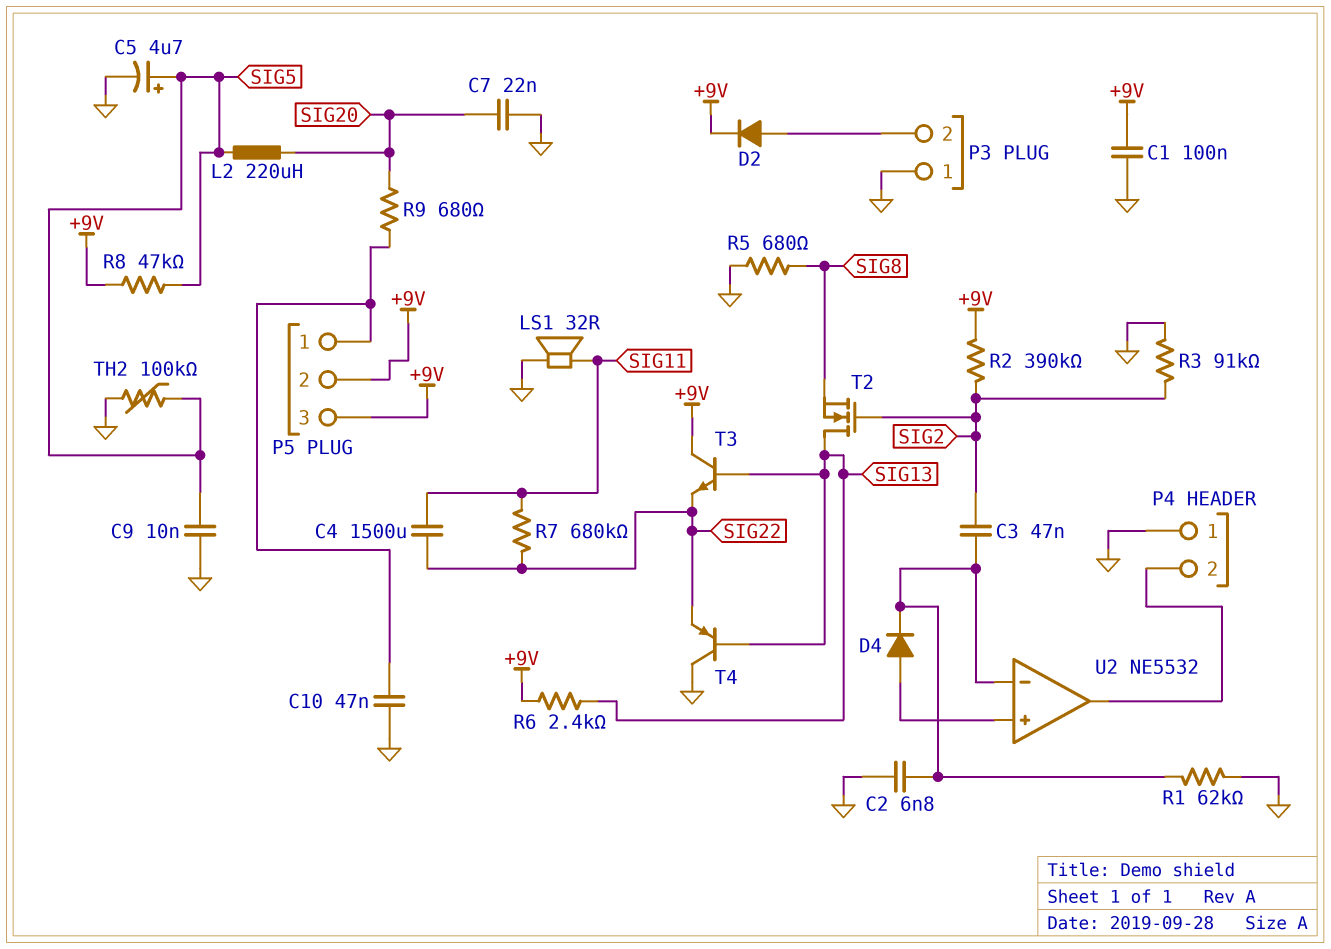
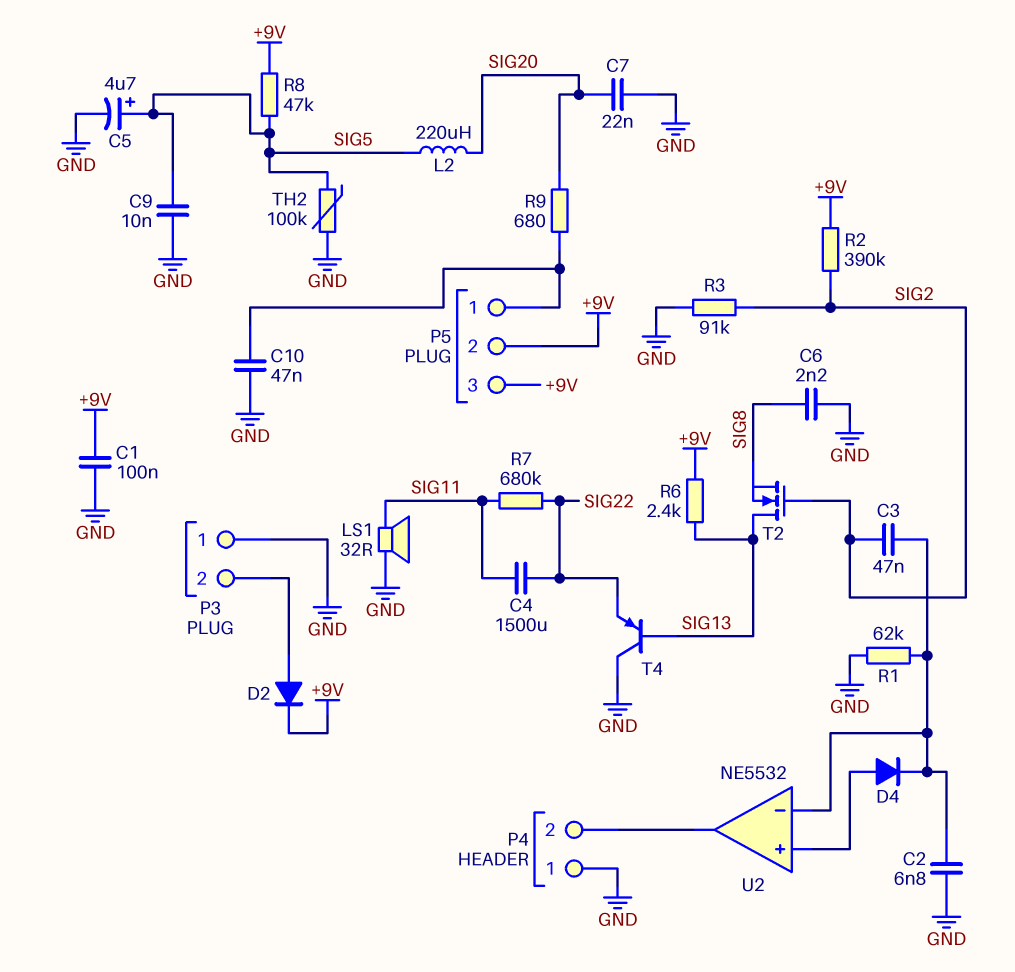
C6: none -> 2.2nF (GND, SIG8)
R5: 680 (GND, SIG8) -> none
T3: NPN (B SIG13, C +9V, E SIG22) -> none

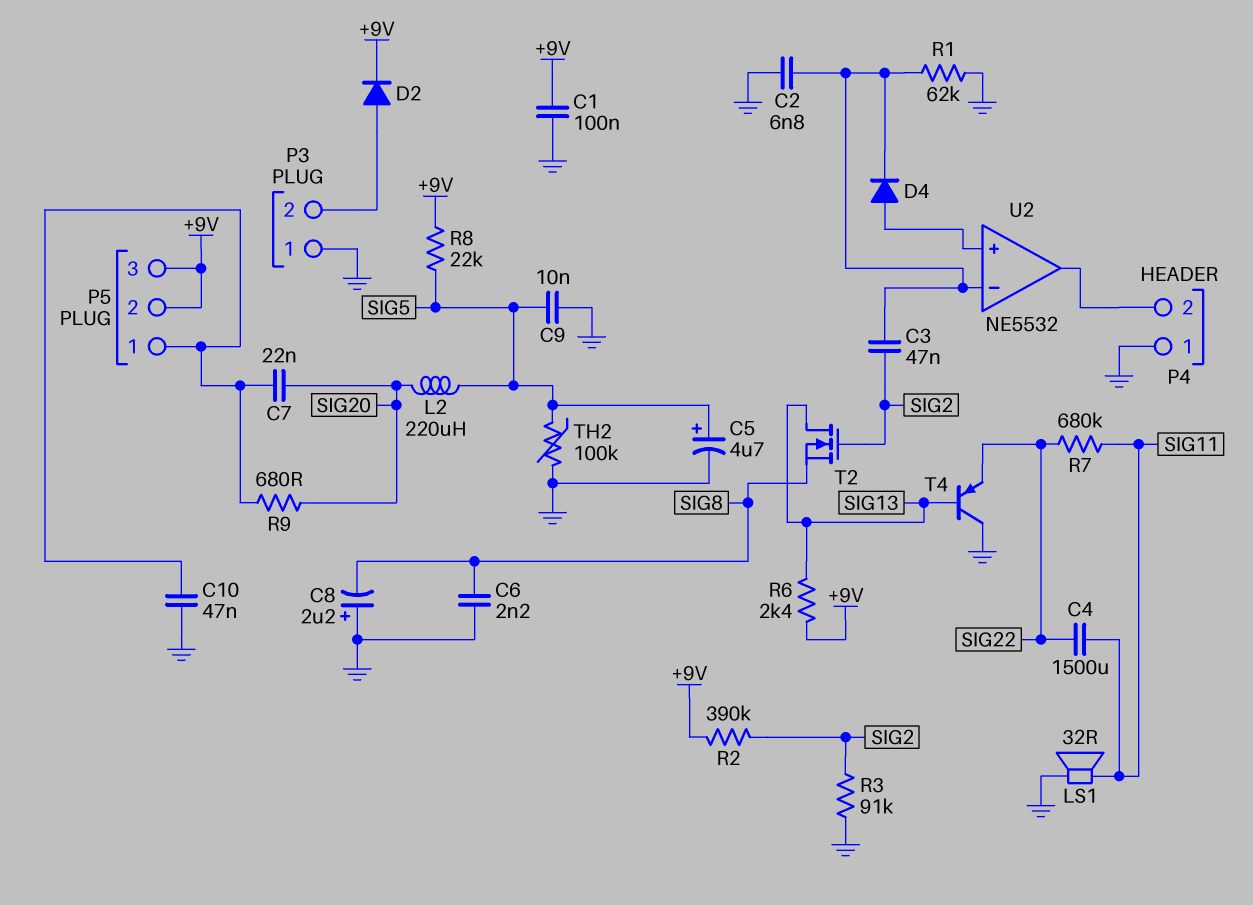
C7: 22nF (GND, SIG20) -> 22nF (P5/1, SIG20)
C8: none -> 2.2uF (plus GND, minus SIG8)
R8: 47k (+9V, SIG5) -> 22k (+9V, SIG5)

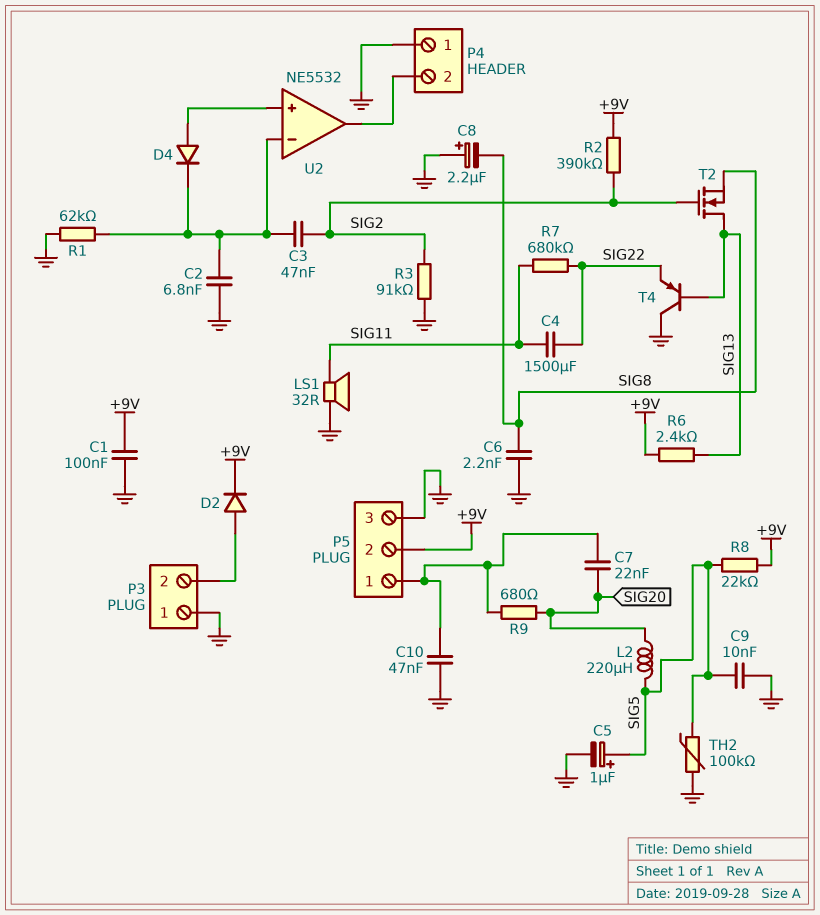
C5: 4.7uF (plus SIG5, minus GND) -> 1uF (plus SIG5, minus GND)
P5 pin 3: +9V -> GND

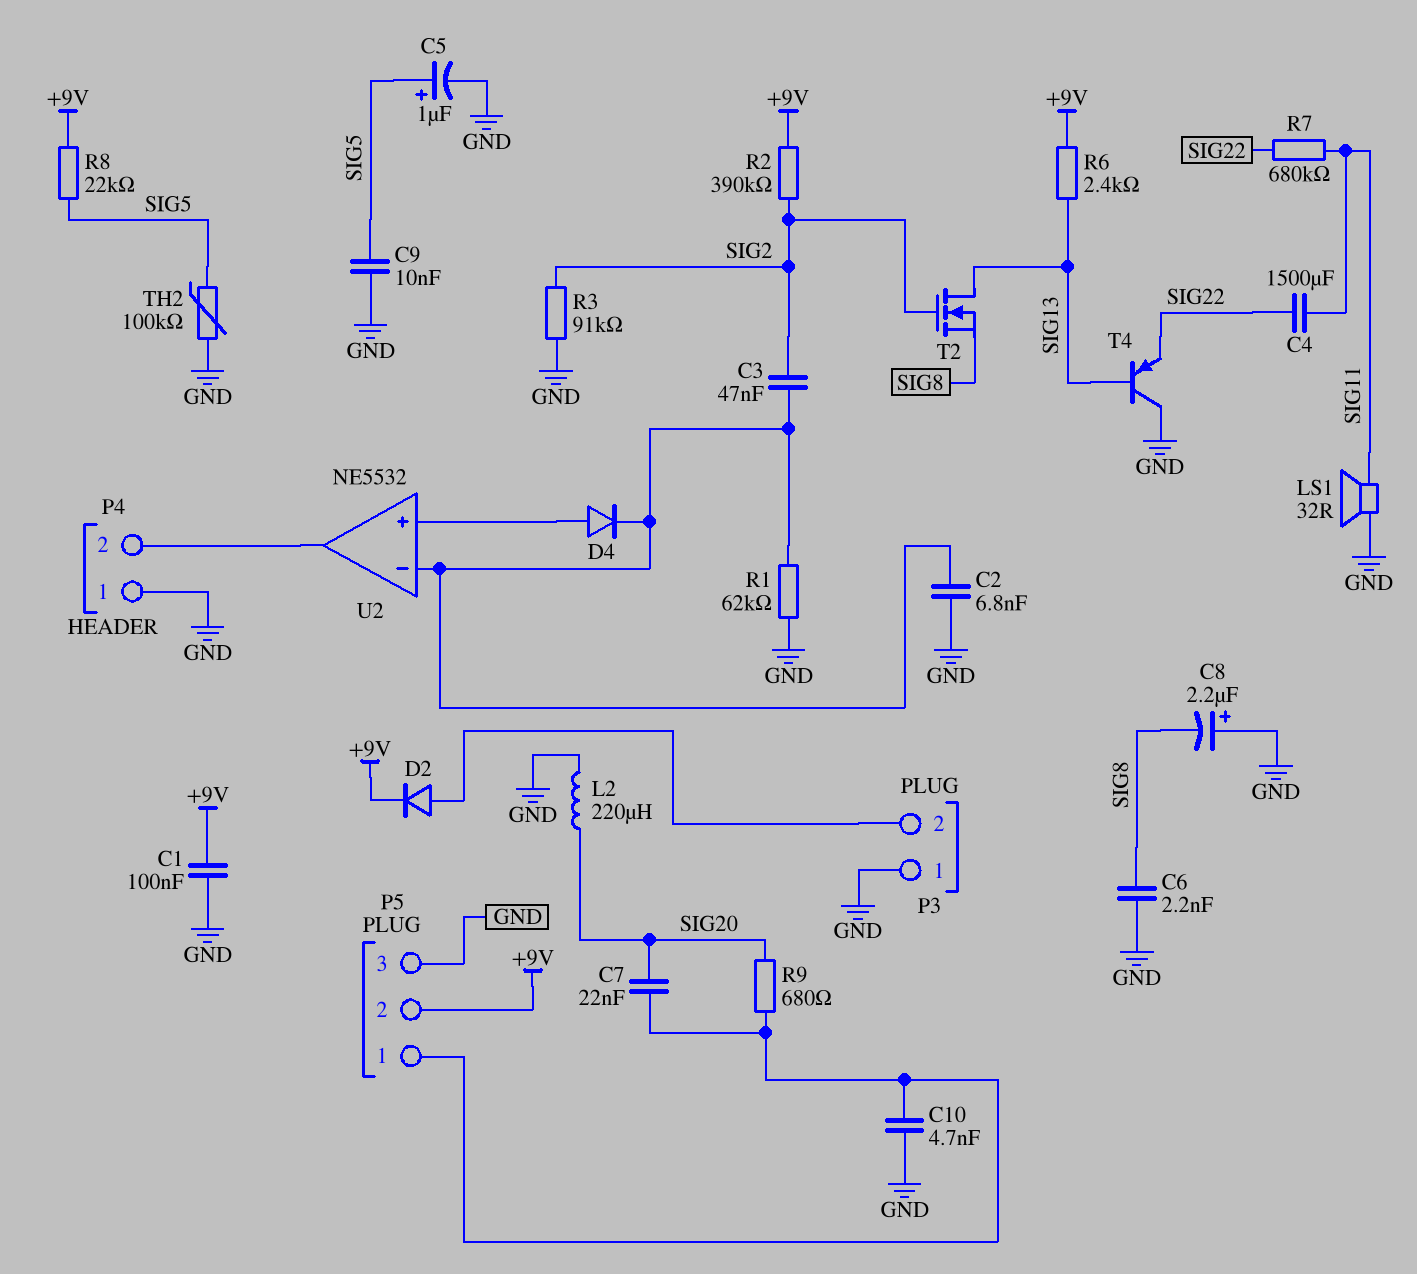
C10: 47nF (GND, P5/1) -> 4.7nF (GND, P5/1)
L2: 220uH (SIG5, SIG20) -> 220uH (GND, SIG20)

